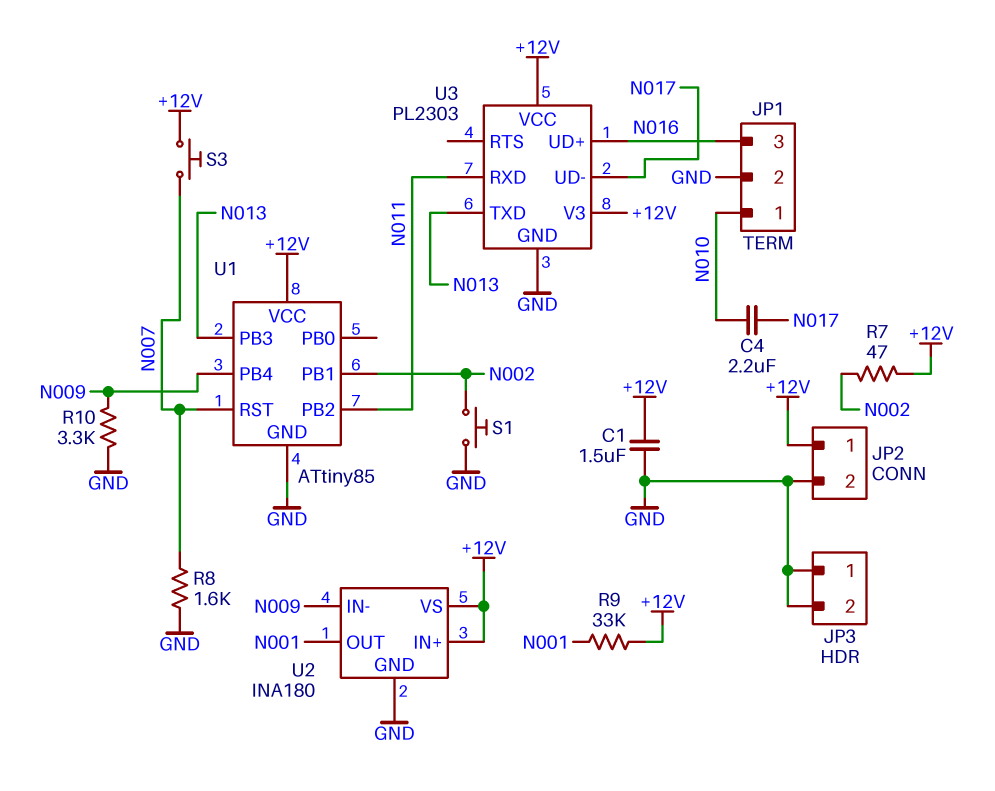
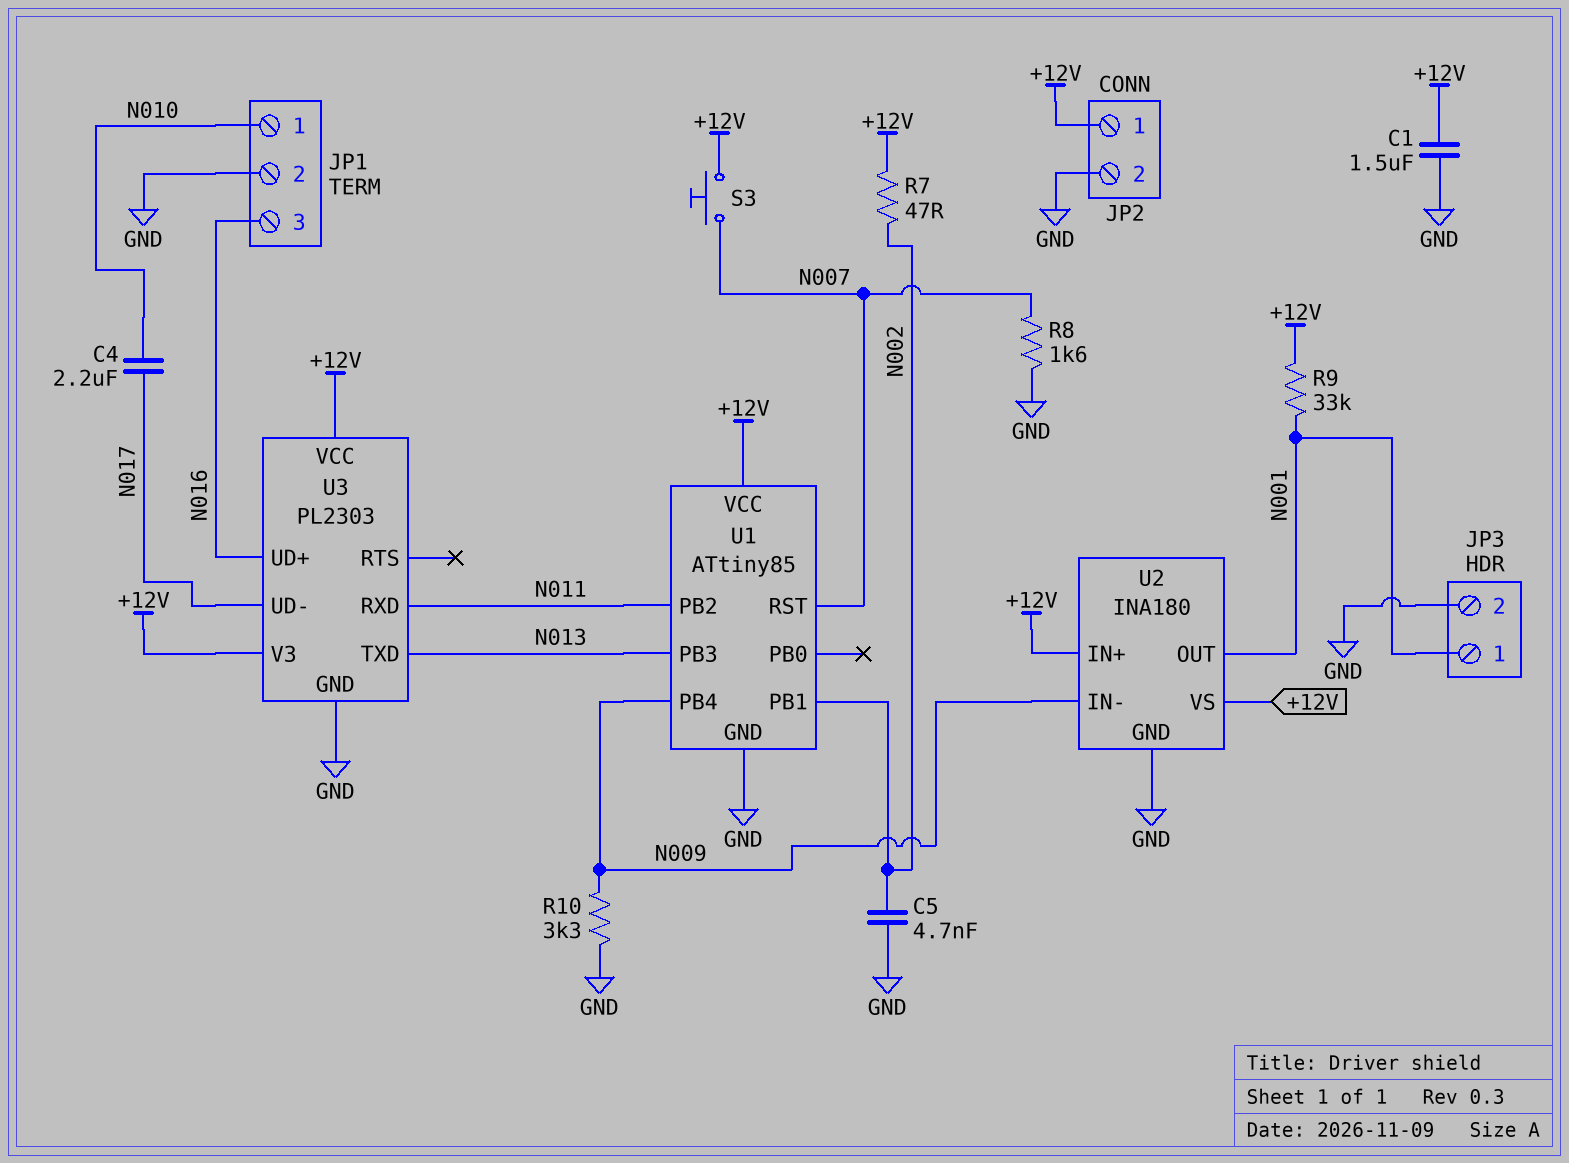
C5: none -> 4.7nF (GND, N002)
JP3 pin 1: GND -> N001
S1: button (GND, N002) -> none

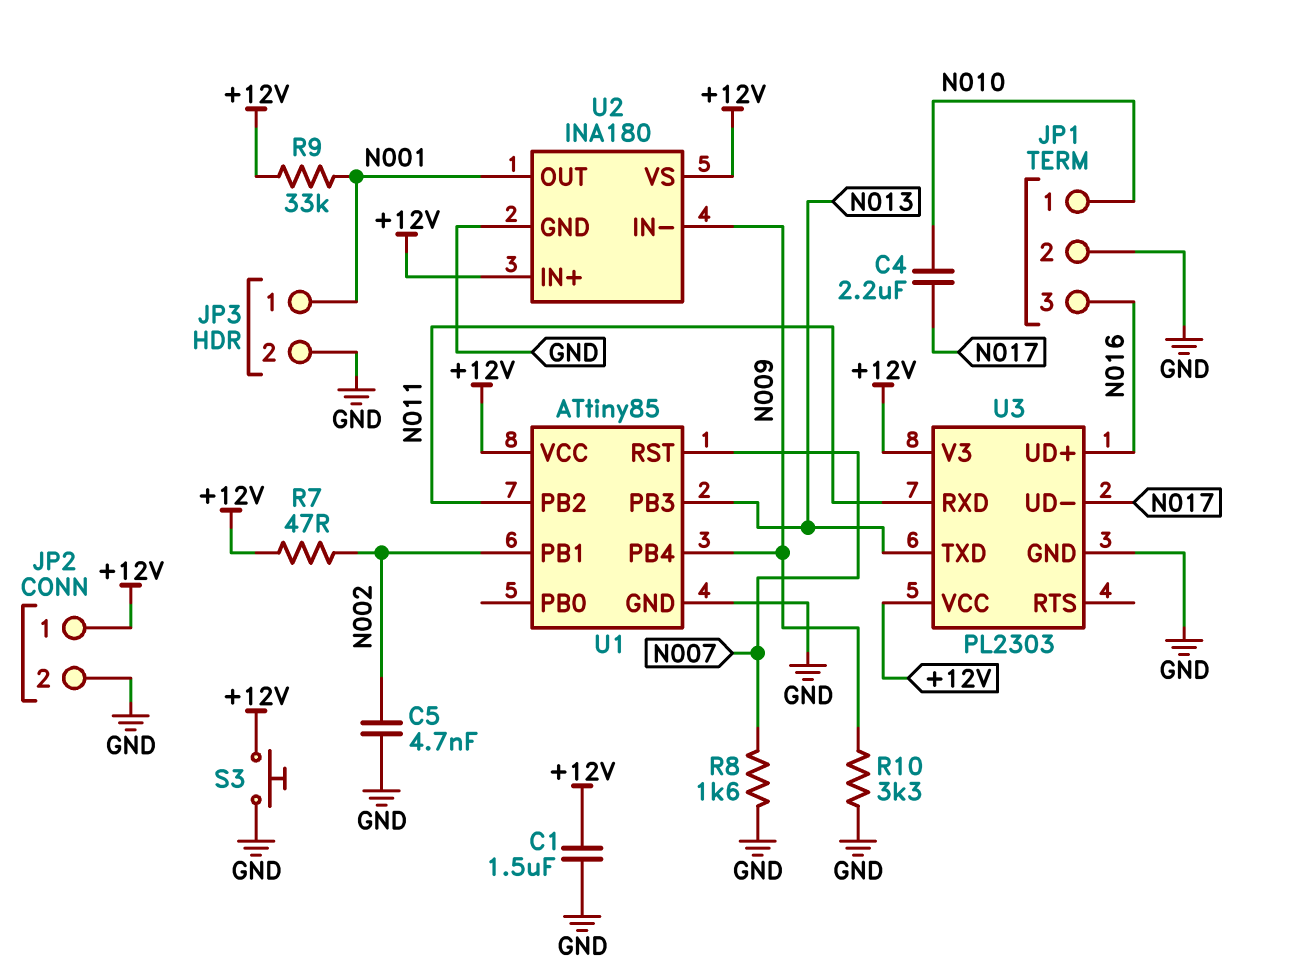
S3: button (+12V, N007) -> button (+12V, GND)

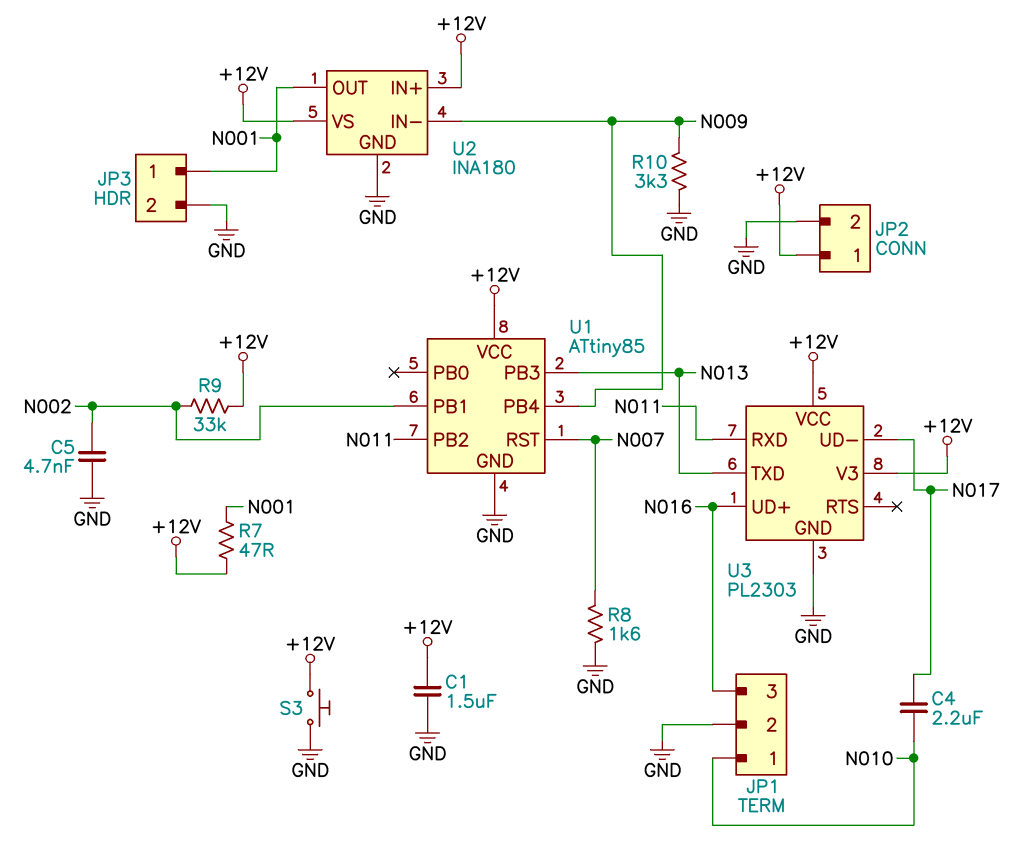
R7: 47 (+12V, N002) -> 47 (+12V, N001)
R9: 33k (+12V, N001) -> 33k (+12V, N002)

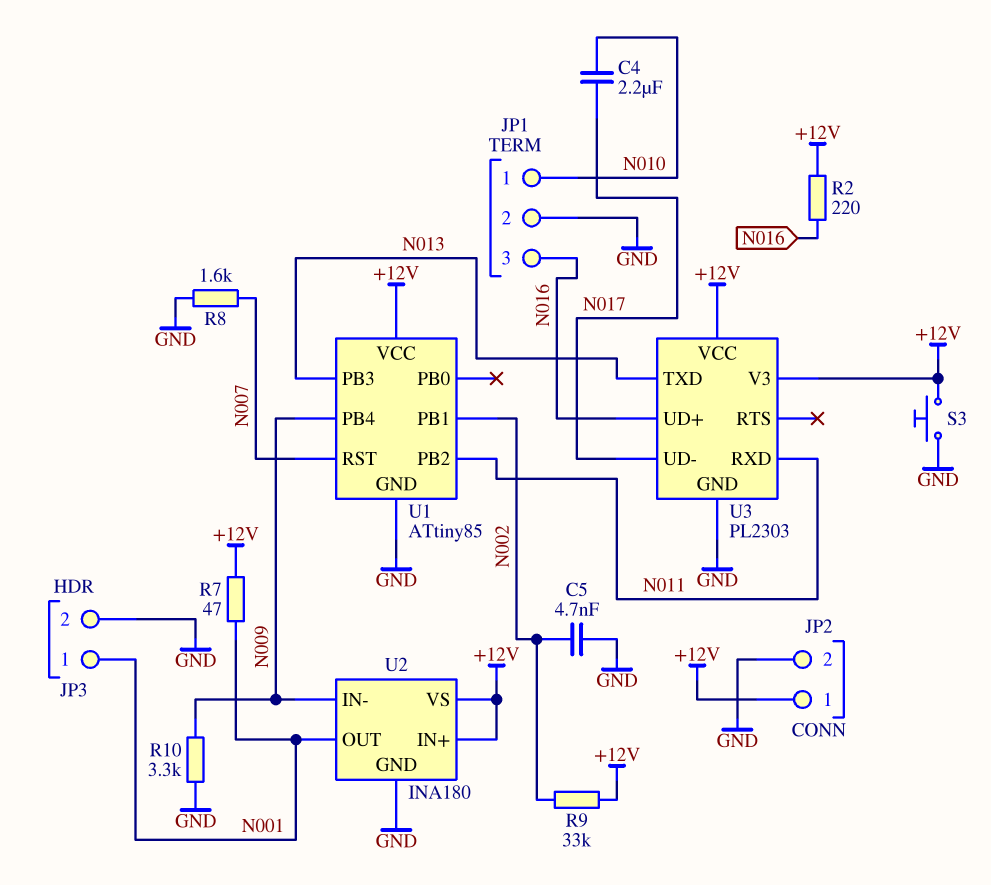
C1: 1.5uF (+12V, GND) -> none
R2: none -> 220 (+12V, N016)

